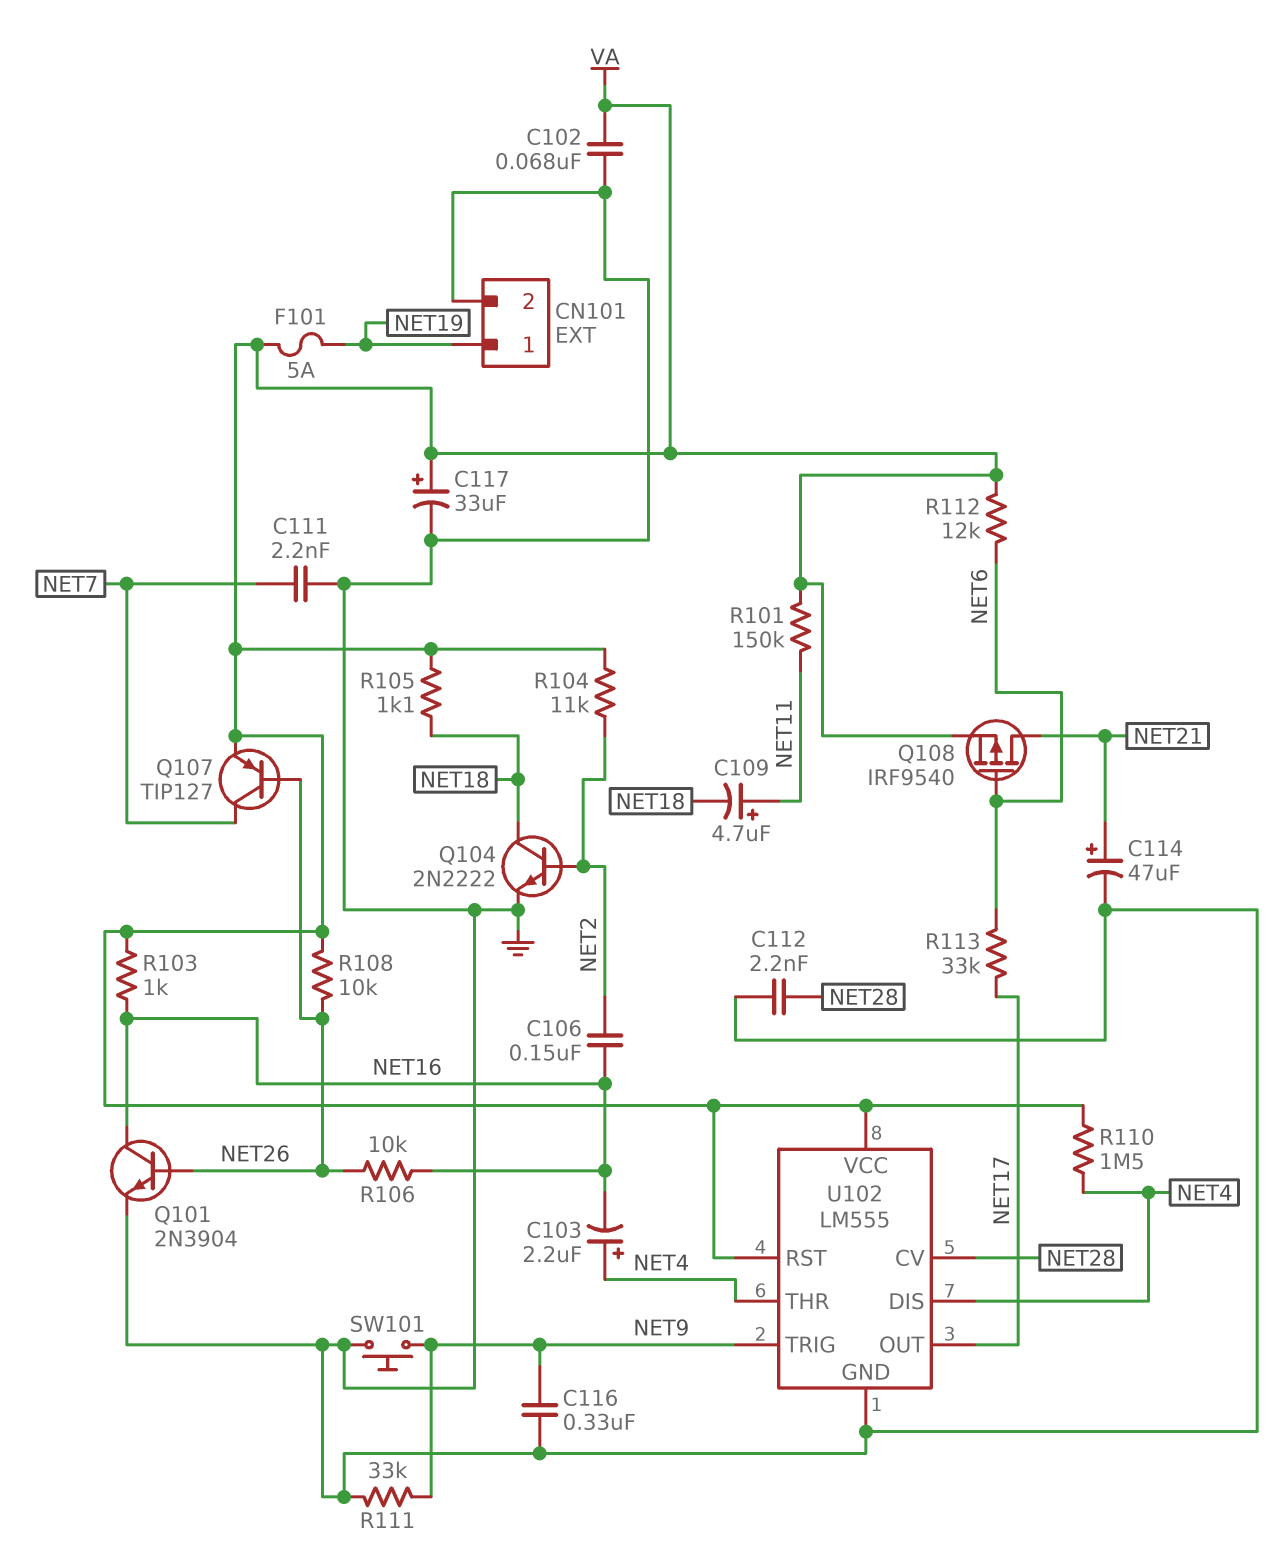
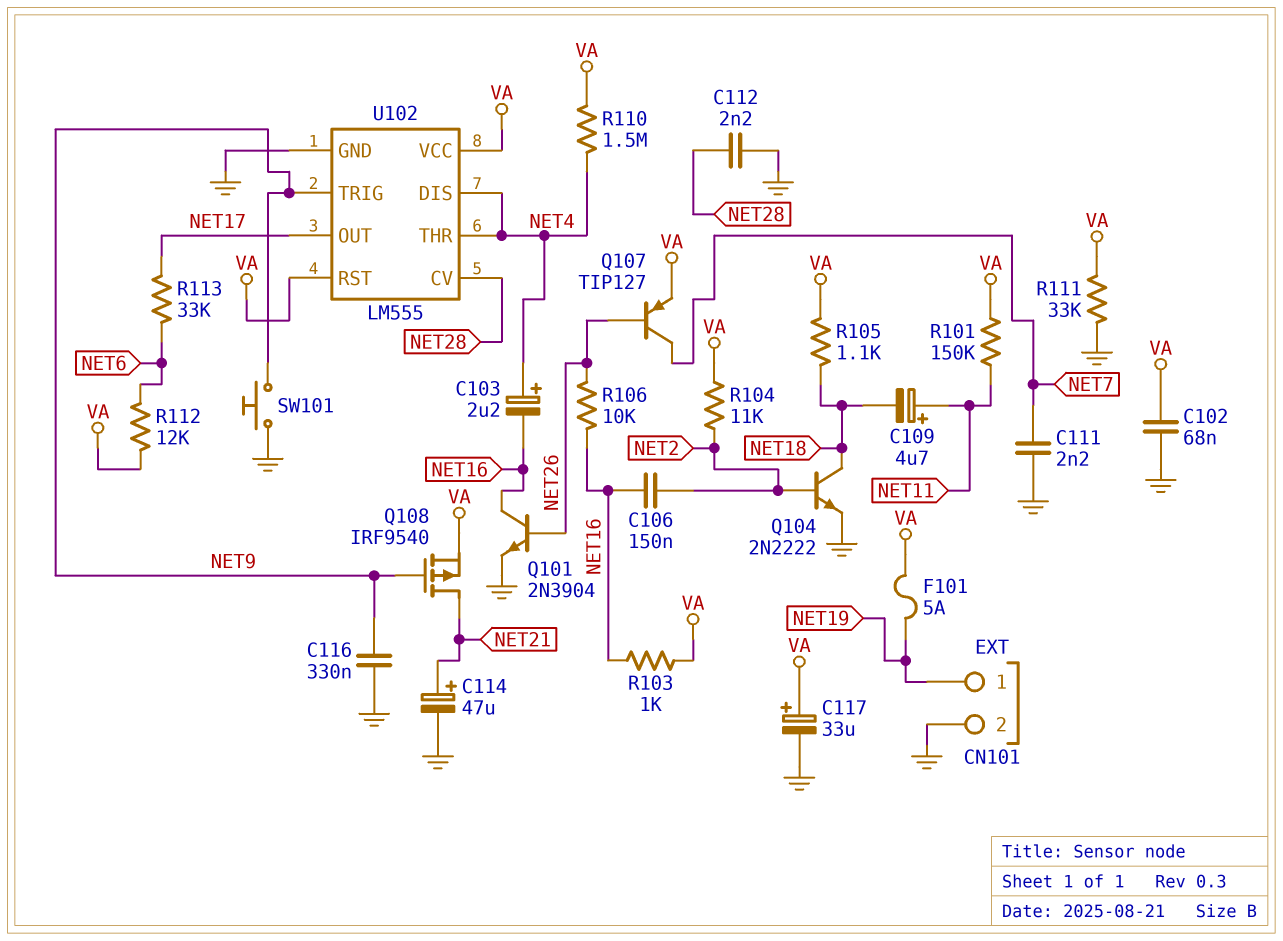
Q108: PMOS IRF9540 (G NET6, D NET21, S VA) -> PMOS IRF9540 (G NET9, D NET21, S VA)
R108: 10k (NET26, VA) -> none
R111: 33k (GND, NET9) -> 33k (GND, VA)

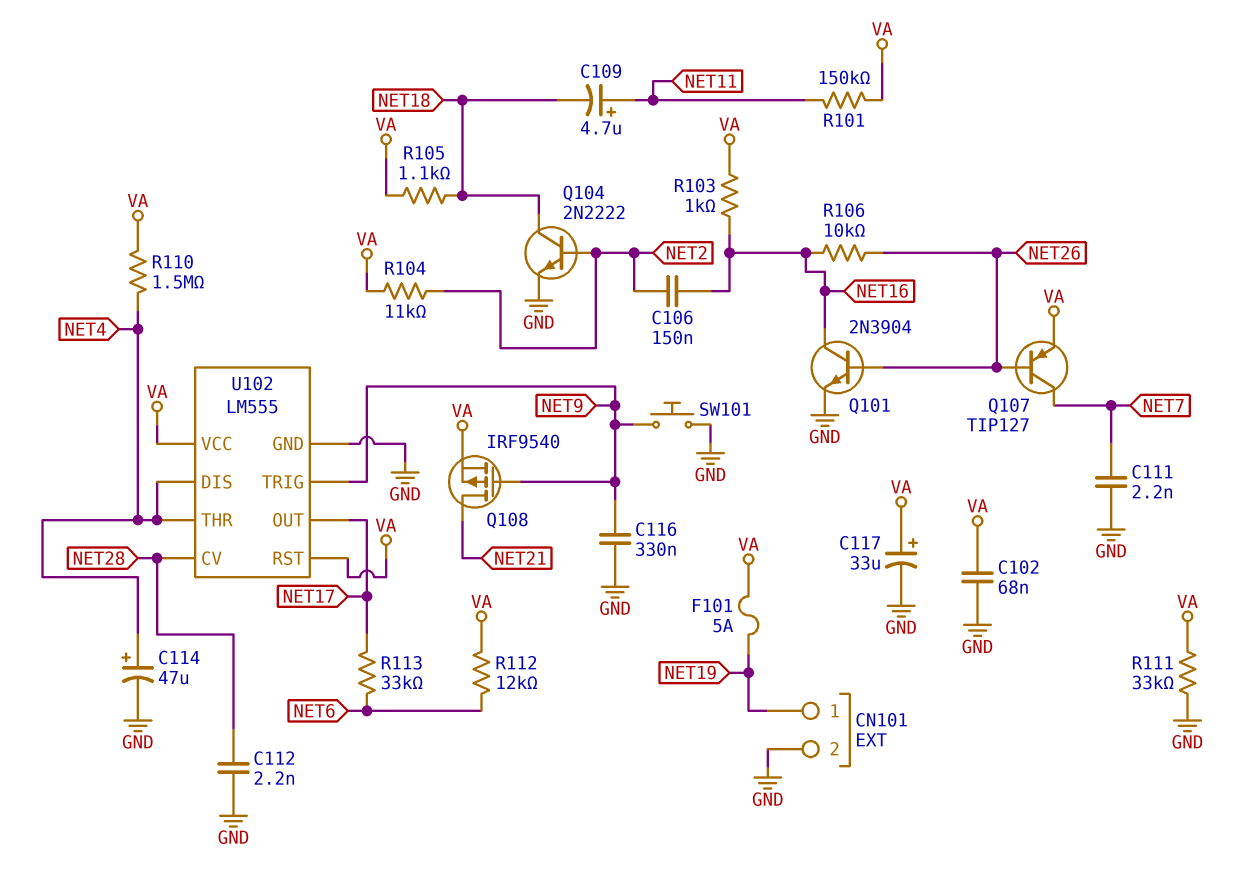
C103: 2.2uF (plus NET4, minus NET16) -> none
C114: 47uF (plus NET21, minus GND) -> 47uF (plus NET4, minus GND)

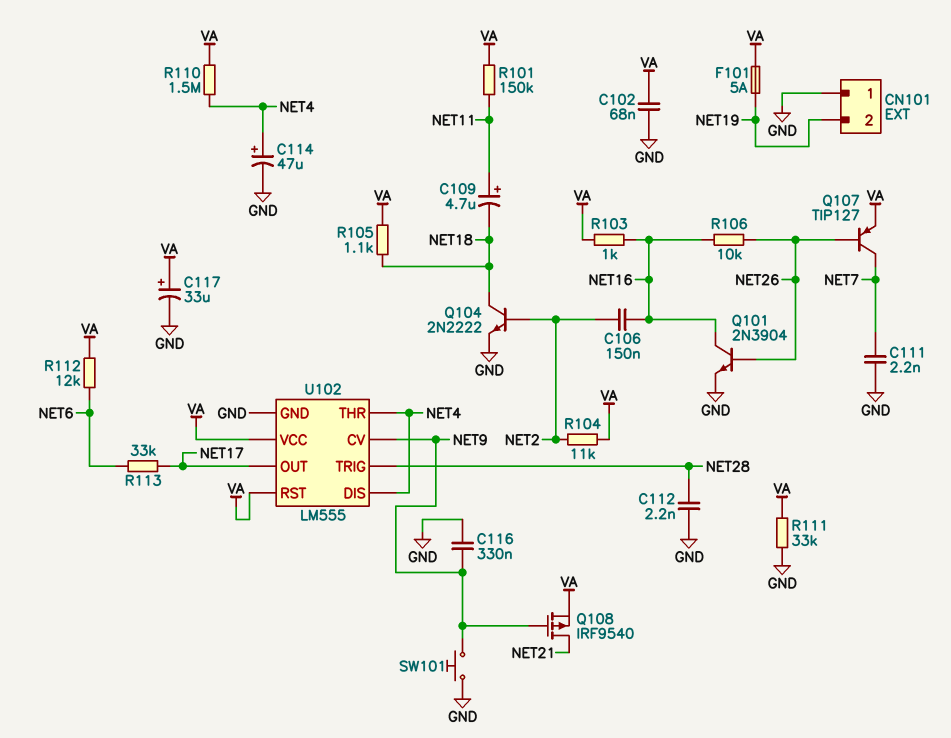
CN101 pin 1: NET19 -> GND
CN101 pin 2: GND -> NET19
U102 pin CV: NET28 -> NET9
U102 pin TRIG: NET9 -> NET28

